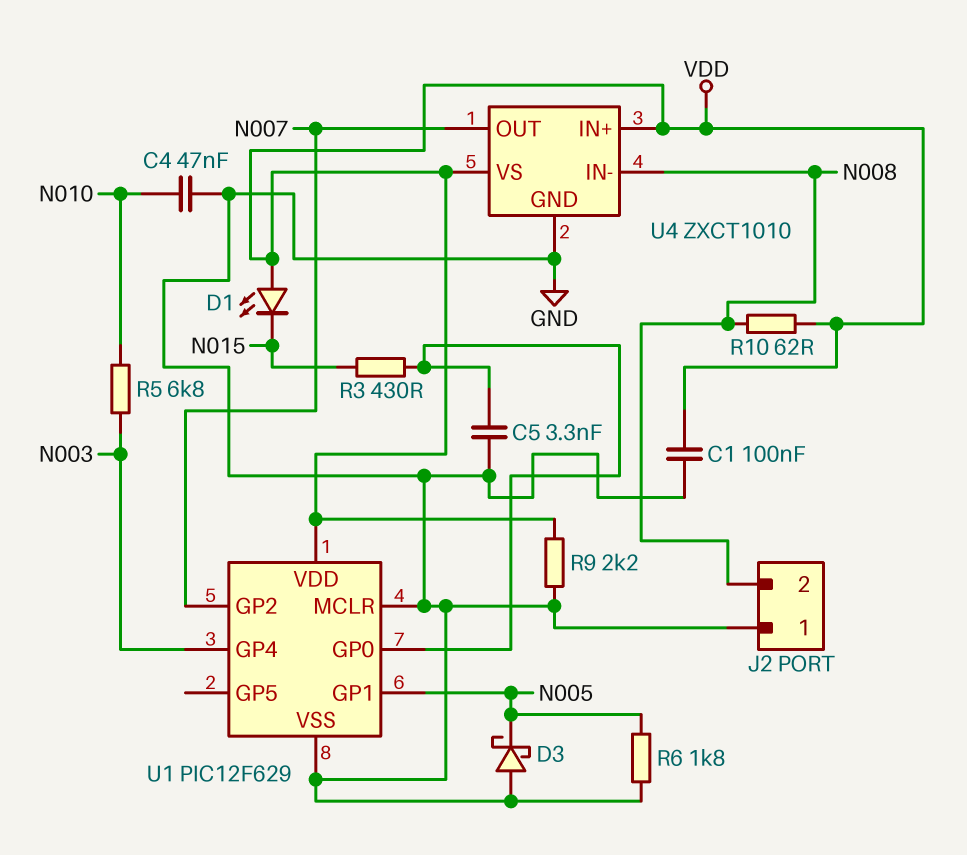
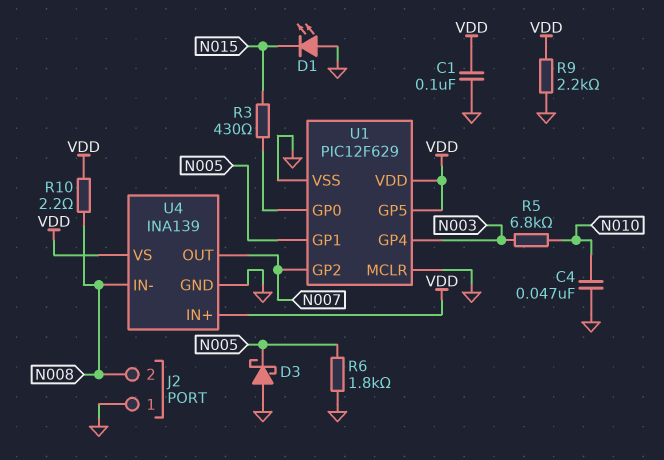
C5: 3.3nF (GND, U1/GP0) -> none
D1: LED (A VDD, K N015) -> LED (A GND, K N015)
R10: 62 (N008, VDD) -> 2.2 (N008, VDD)
U1 pin GP5: none -> VDD
U4: ZXCT1010 -> INA139

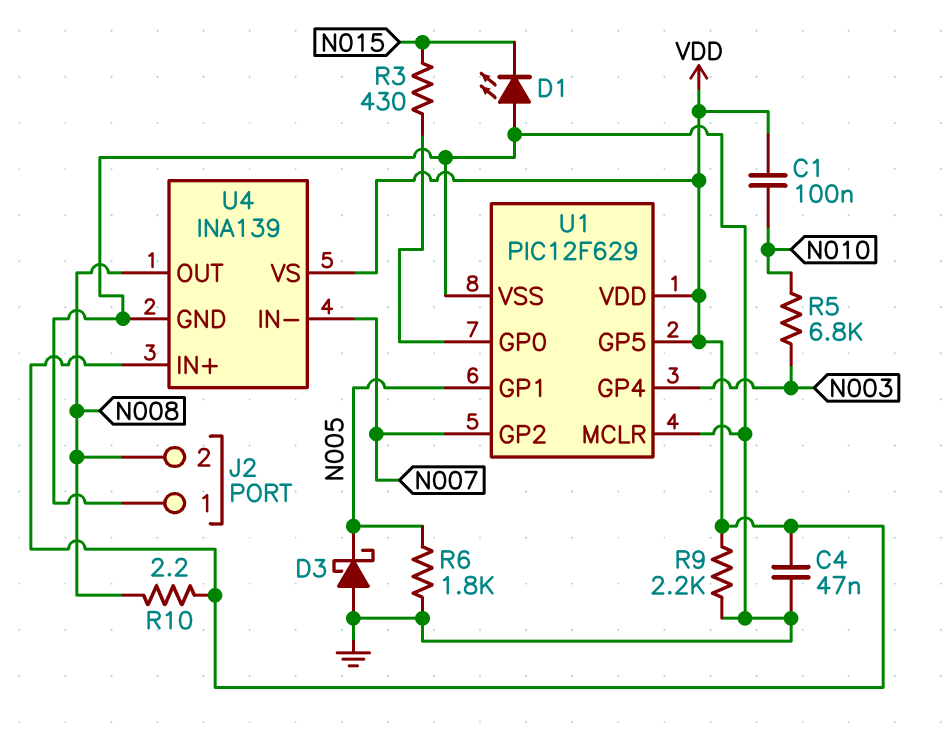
C1: 100nF (GND, VDD) -> 100nF (N010, VDD)
C4: 47nF (GND, N010) -> 47nF (GND, VDD)
U4 pin IN-: N008 -> N007
U4 pin OUT: N007 -> N008

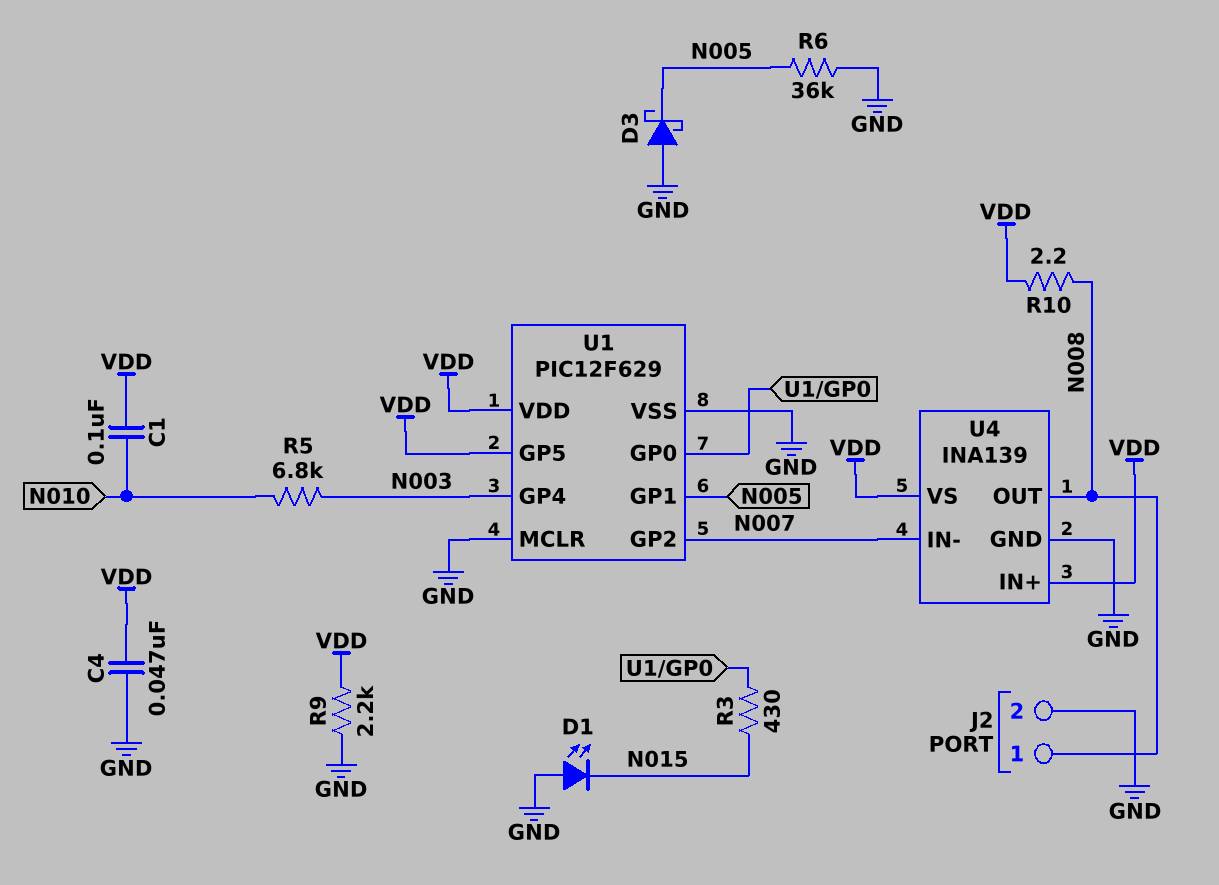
J2 pin 1: GND -> N008
J2 pin 2: N008 -> GND
R6: 1.8k (GND, N005) -> 36k (GND, N005)

